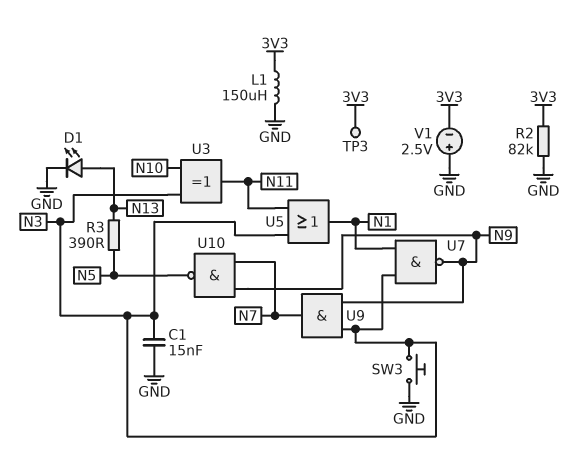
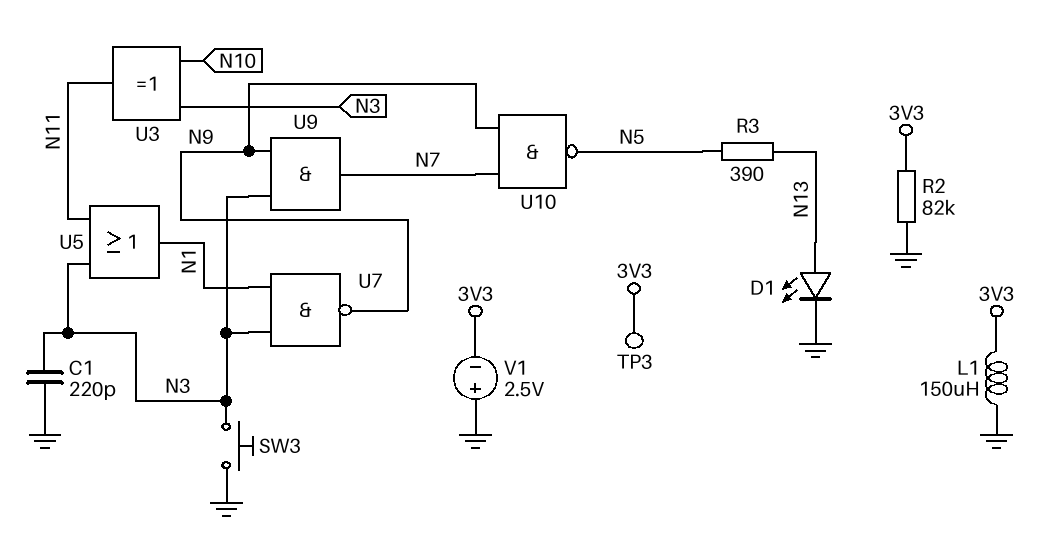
C1: 15nF (GND, N3) -> 220pF (GND, N3)

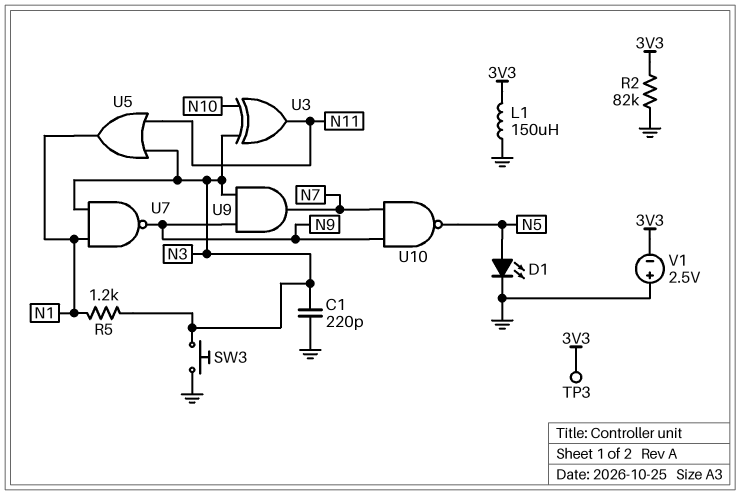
D1: LED (A N13, K GND) -> LED (A N5, K GND)
R3: 390 (N5, N13) -> none
R5: none -> 1.2k (N1, N3)

